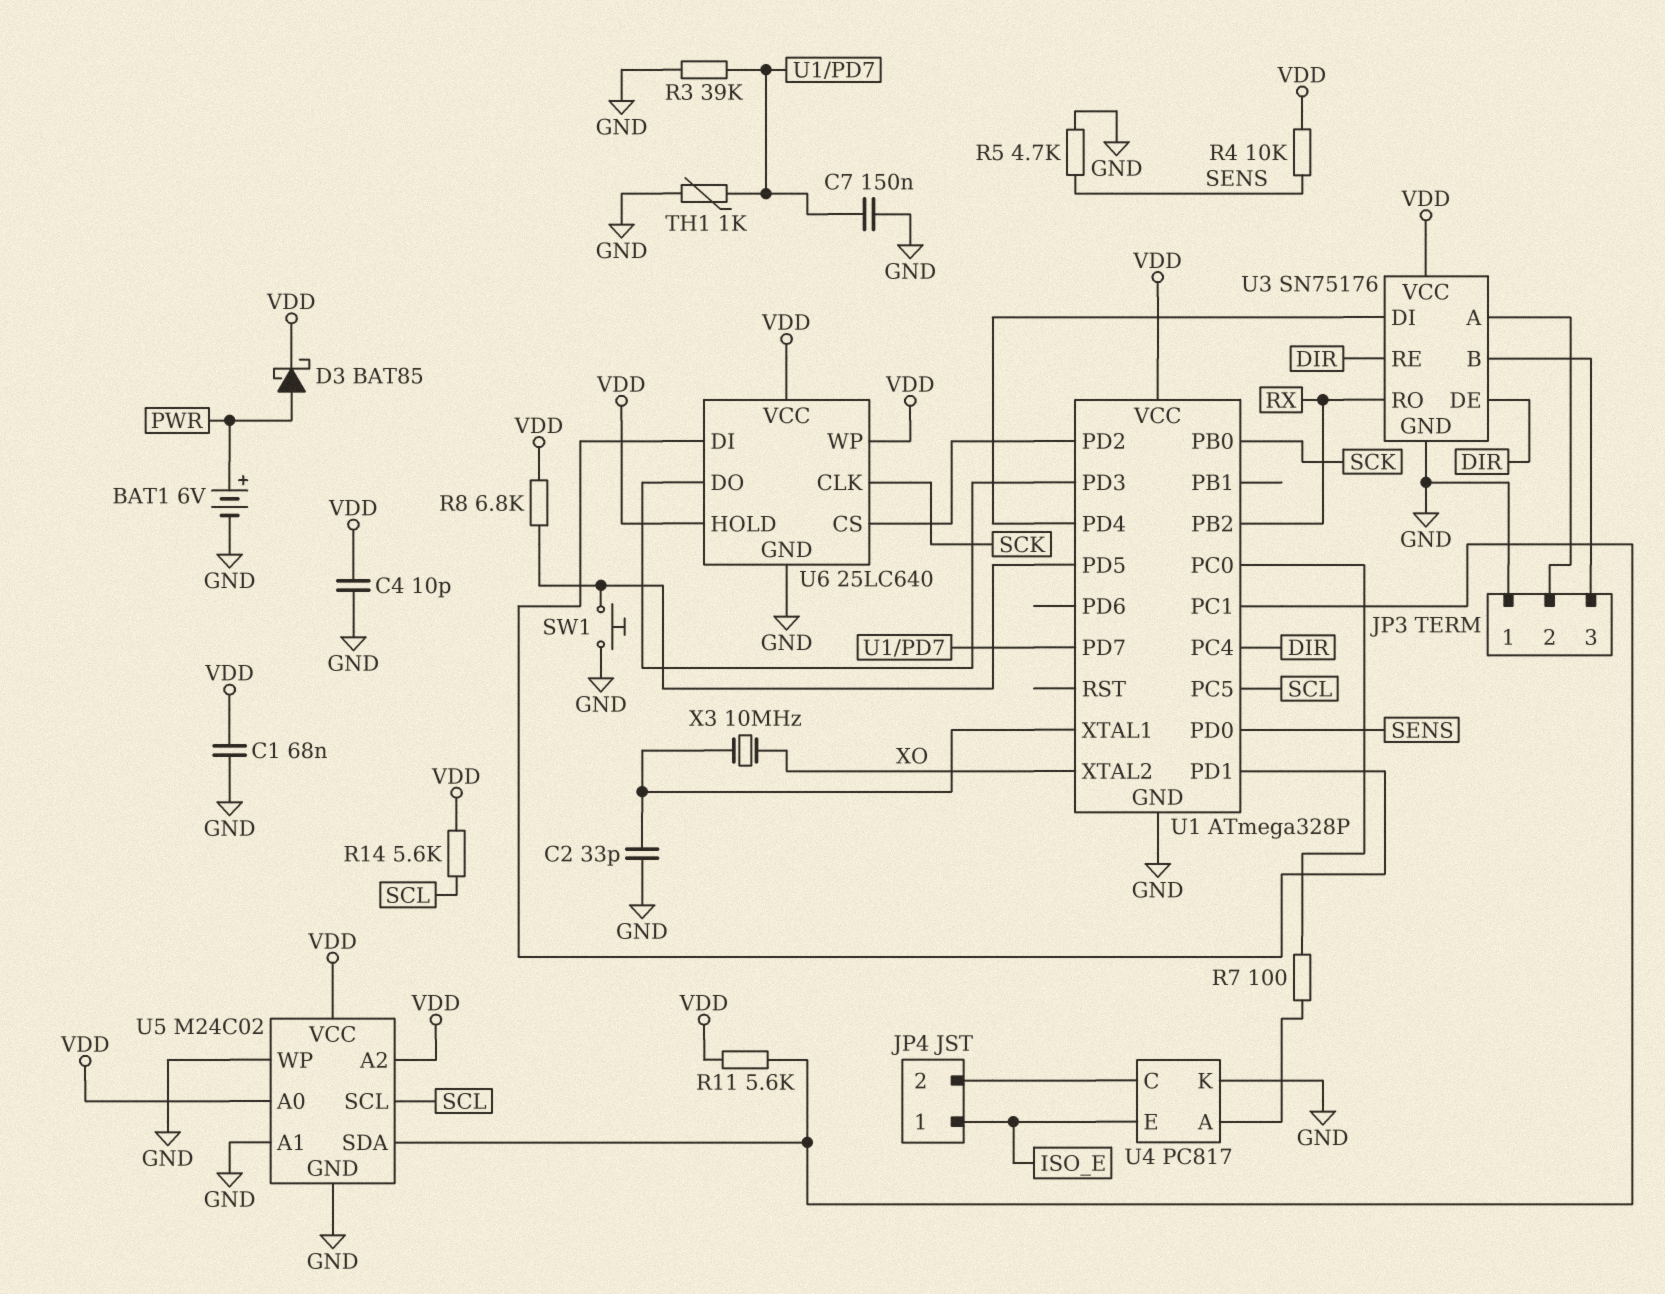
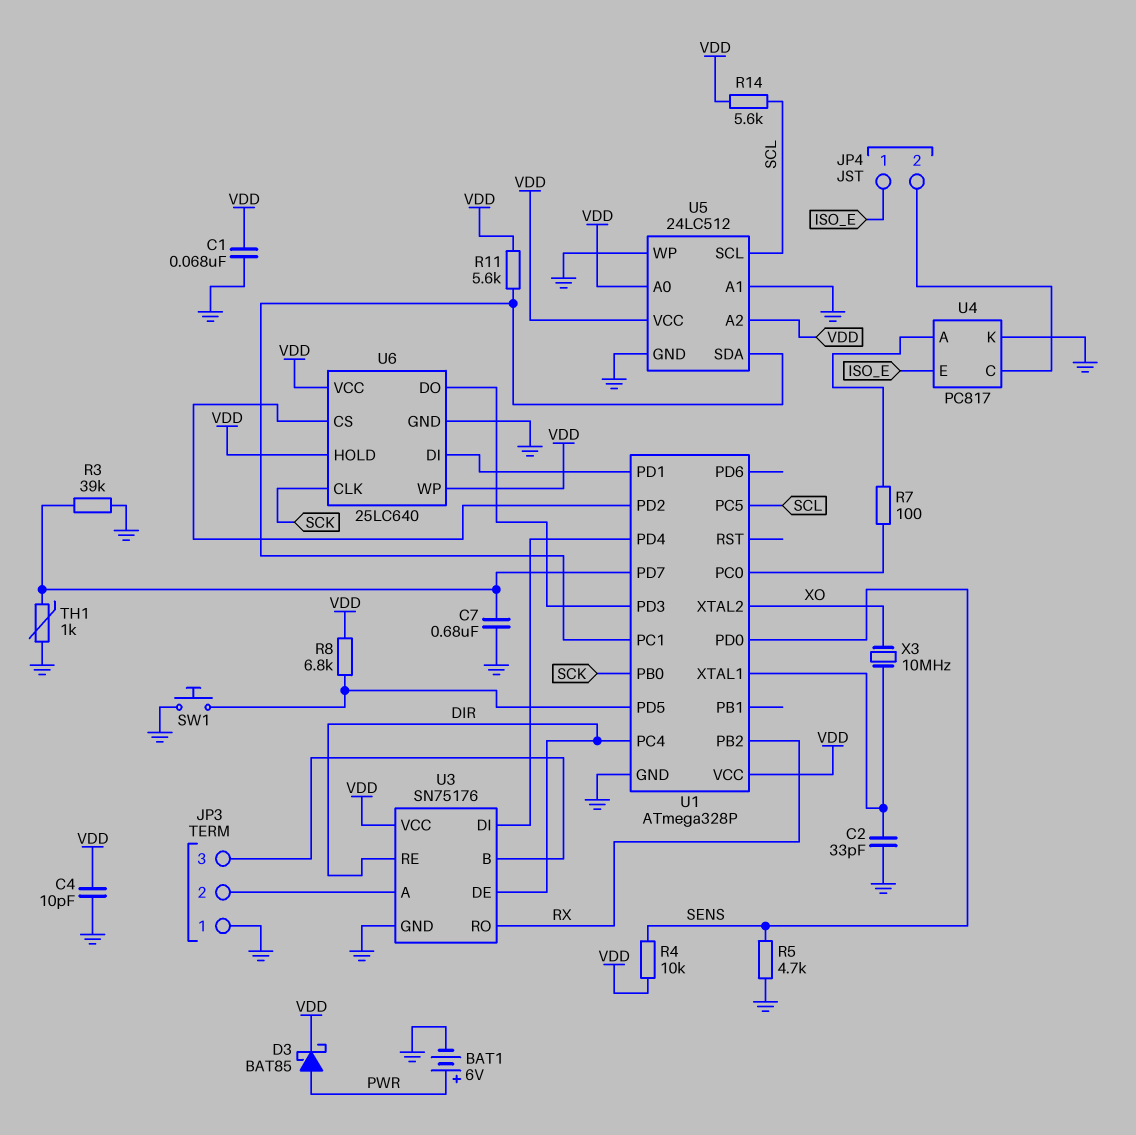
C7: 150nF (GND, U1/PD7) -> 680nF (GND, U1/PD7)
U5: M24C02 -> 24LC512

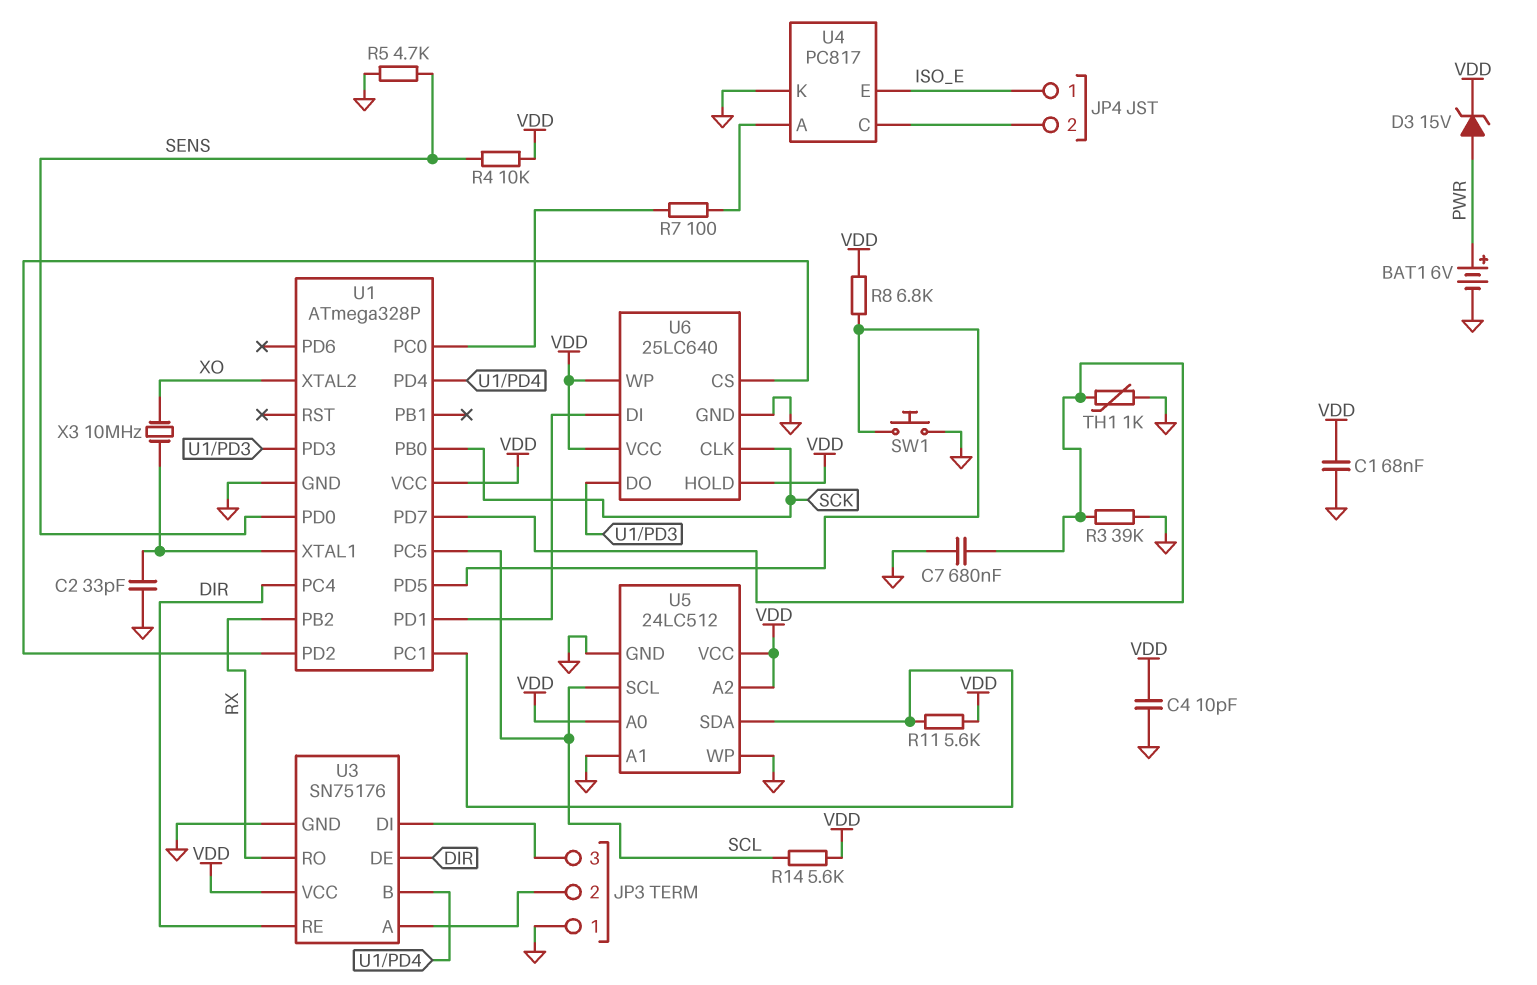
D3: schottky BAT85 (A PWR, K VDD) -> zener 15V (A PWR, K VDD)
U3 pin B: JP3/3 -> U1/PD4
U3 pin DI: U1/PD4 -> JP3/3

